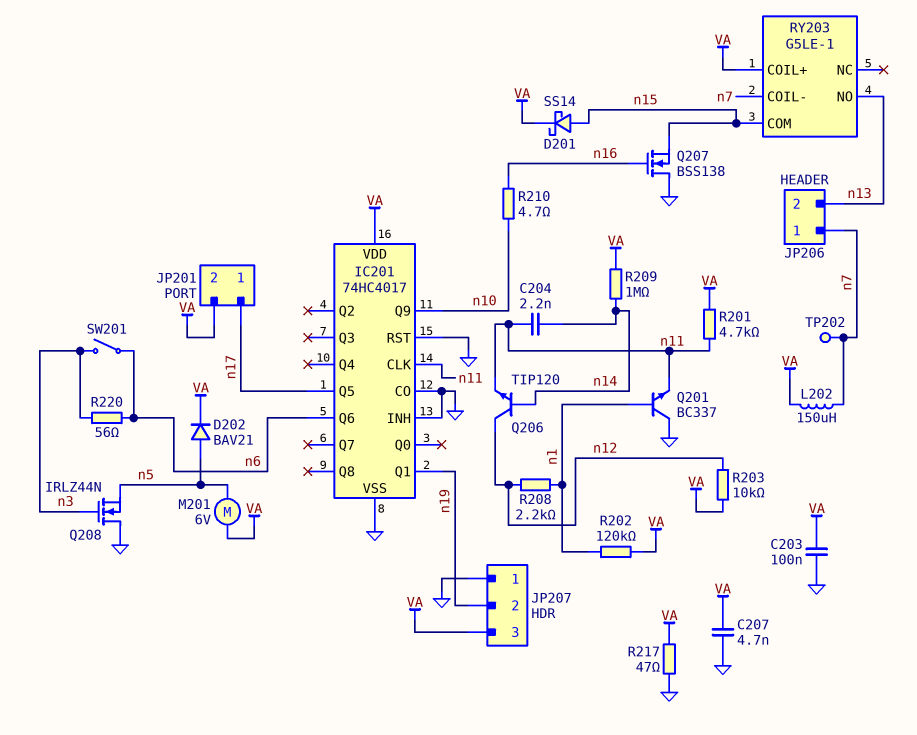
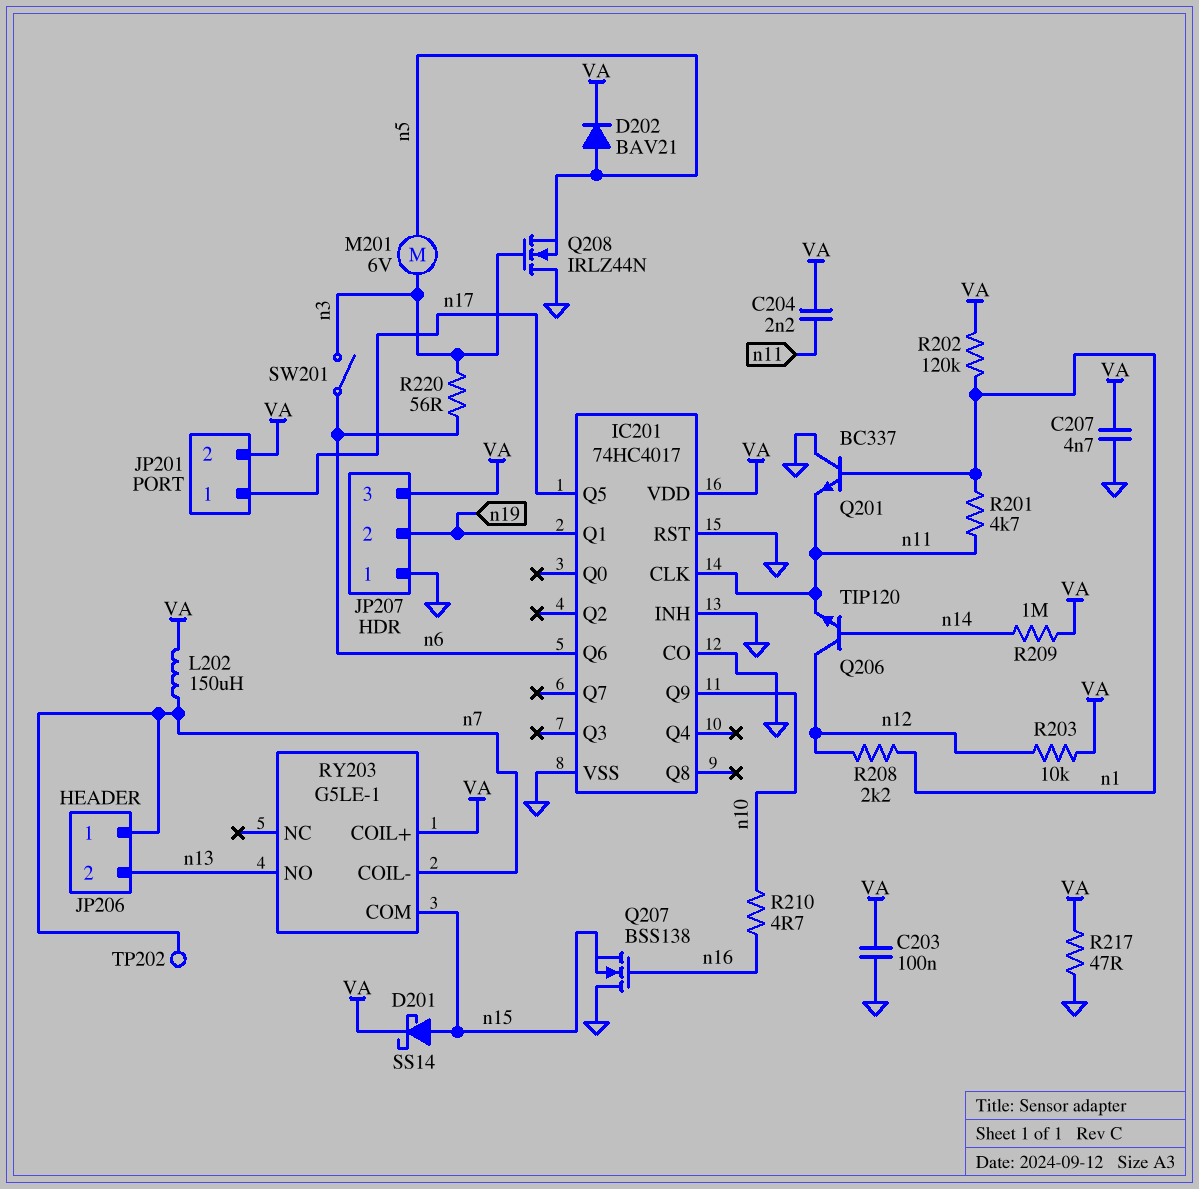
C204: 2.2nF (n11, n14) -> 2.2nF (VA, n11)
M201: motor 6V (VA, n5) -> motor 6V (n3, n5)
R201: 4.7k (VA, n11) -> 4.7k (n1, n11)

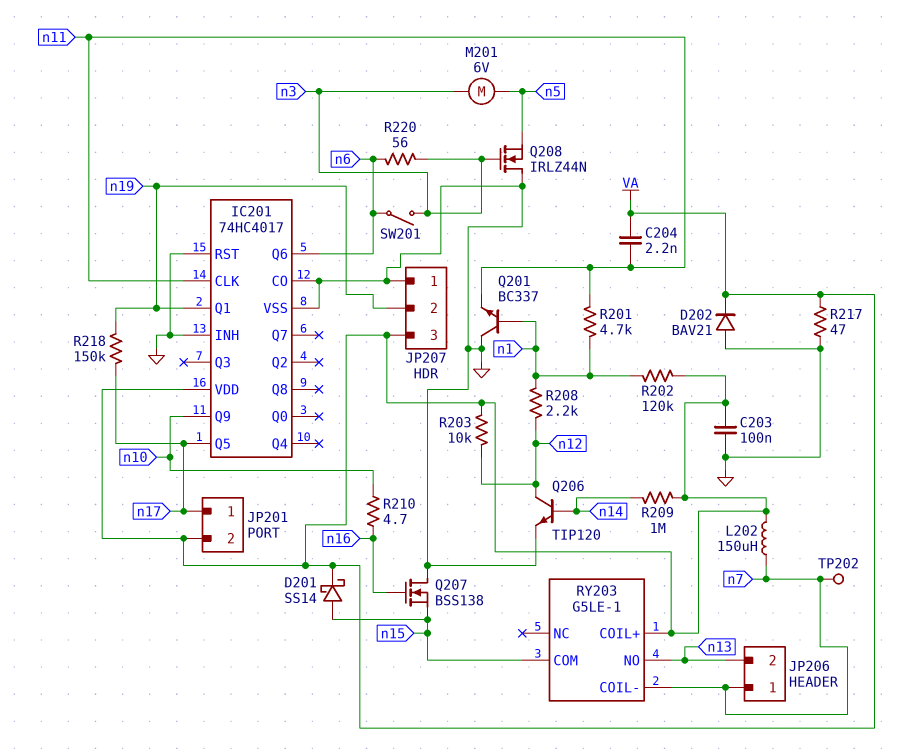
C207: 4.7nF (GND, VA) -> none
D202: diode BAV21 (A n5, K VA) -> diode BAV21 (A GND, K VA)
Q206: NPN TIP120 (B n14, C n12, E n11) -> NPN TIP120 (B n14, C n12, E GND)
R218: none -> 150k (n17, n19)

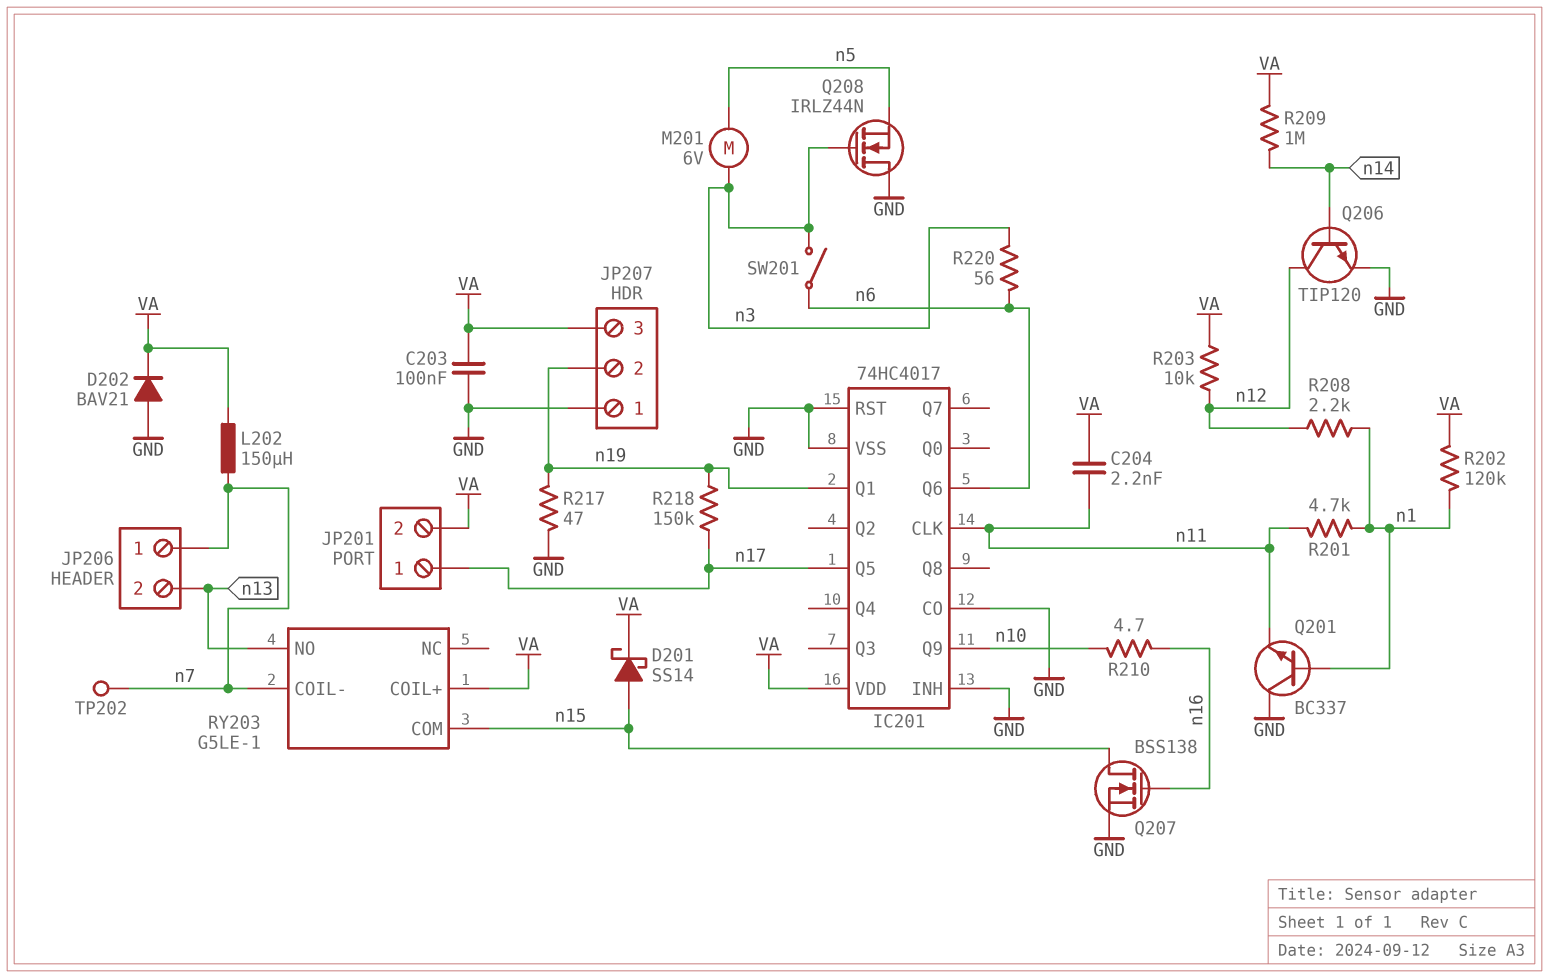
Q207: NMOS BSS138 (G n16, D GND, S n15) -> NMOS BSS138 (G n16, D n15, S GND)
R217: 47 (GND, VA) -> 47 (GND, n19)

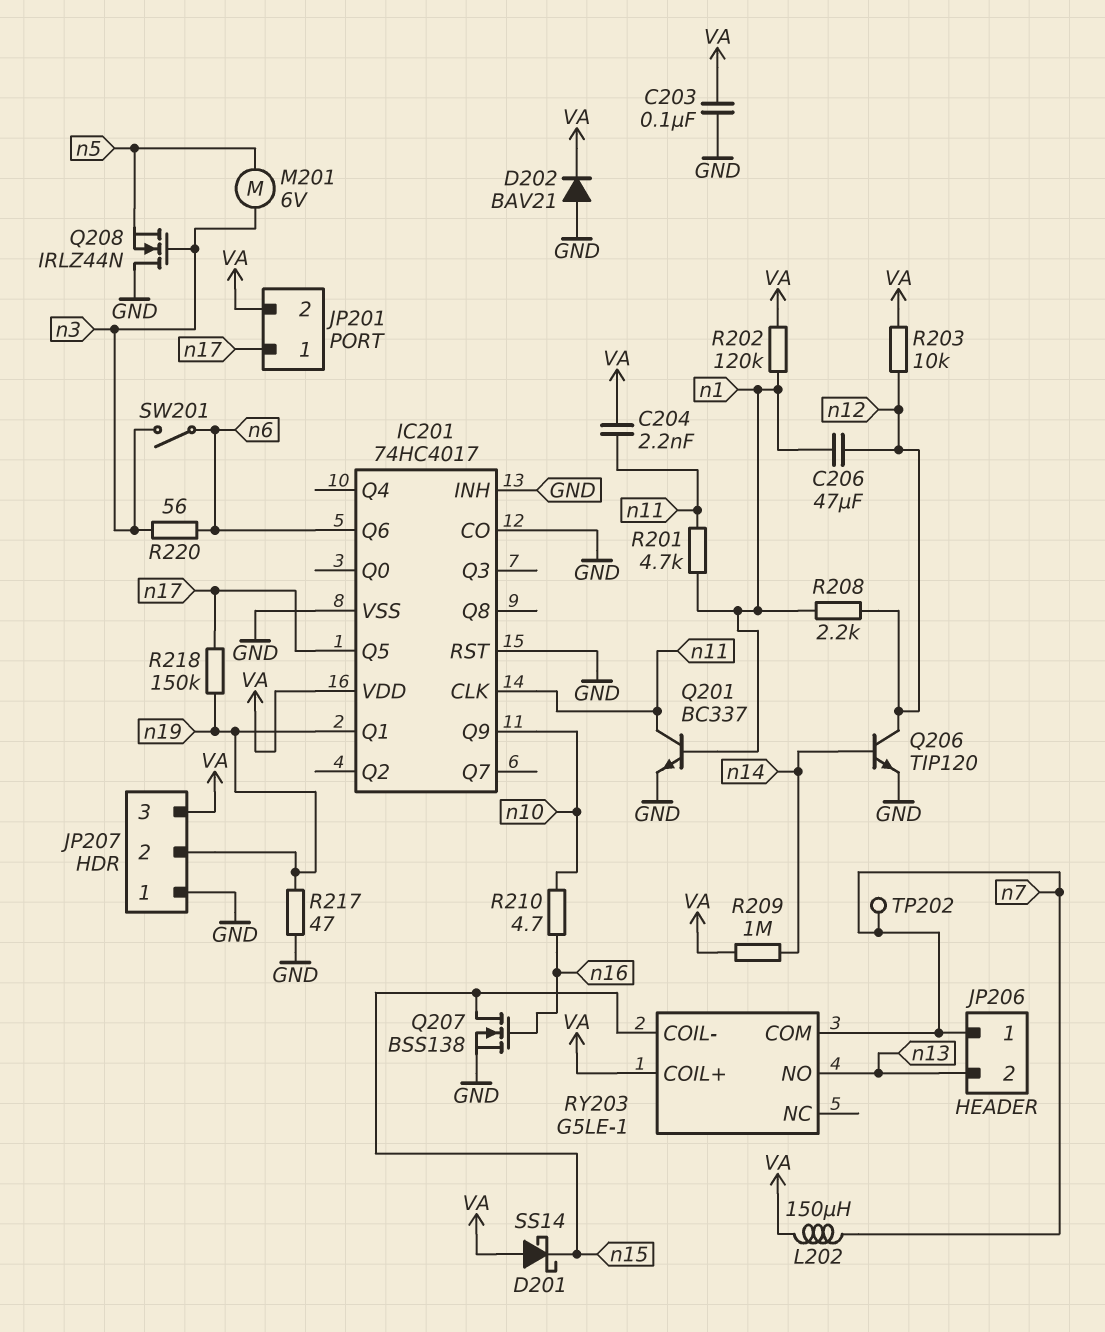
C206: none -> 47uF (n1, n12)
D201: schottky SS14 (A n15, K VA) -> schottky SS14 (A VA, K n15)
Q201: NPN BC337 (B n1, C GND, E n11) -> NPN BC337 (B n1, C n11, E GND)
RY203 pin COIL-: n7 -> n15
RY203 pin COM: n15 -> n7

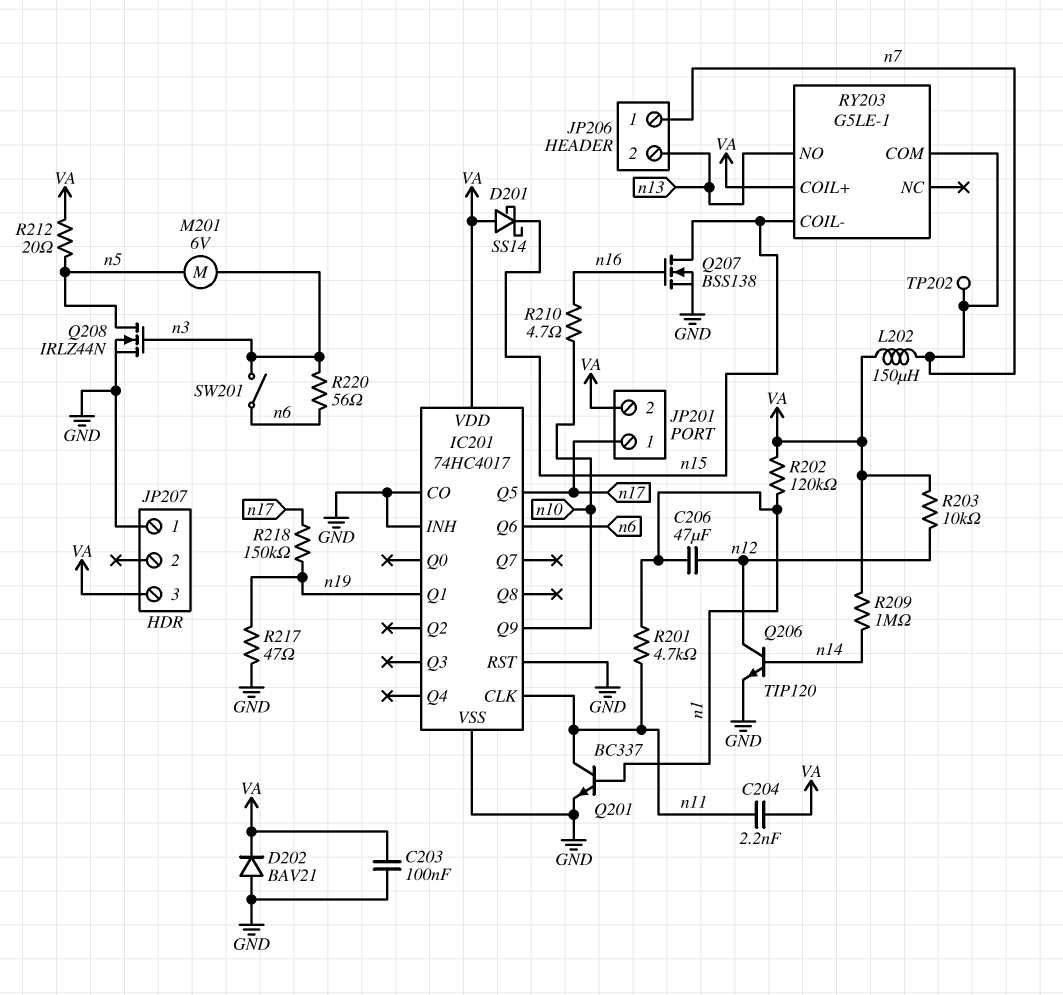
JP207 pin 2: n19 -> none
Q208: NMOS IRLZ44N (G n3, D GND, S n5) -> NMOS IRLZ44N (G n3, D n5, S GND)
R208: 2.2k (n1, n12) -> none
R212: none -> 20 (VA, n5)

